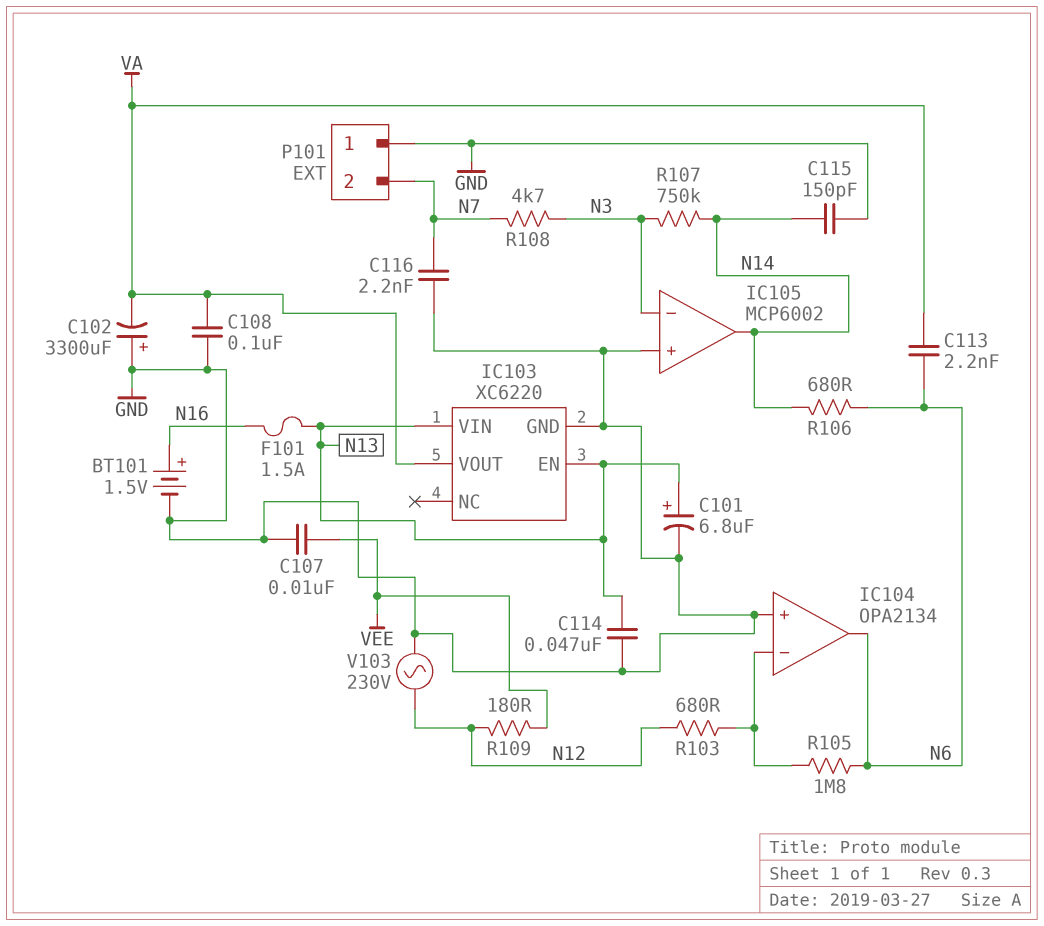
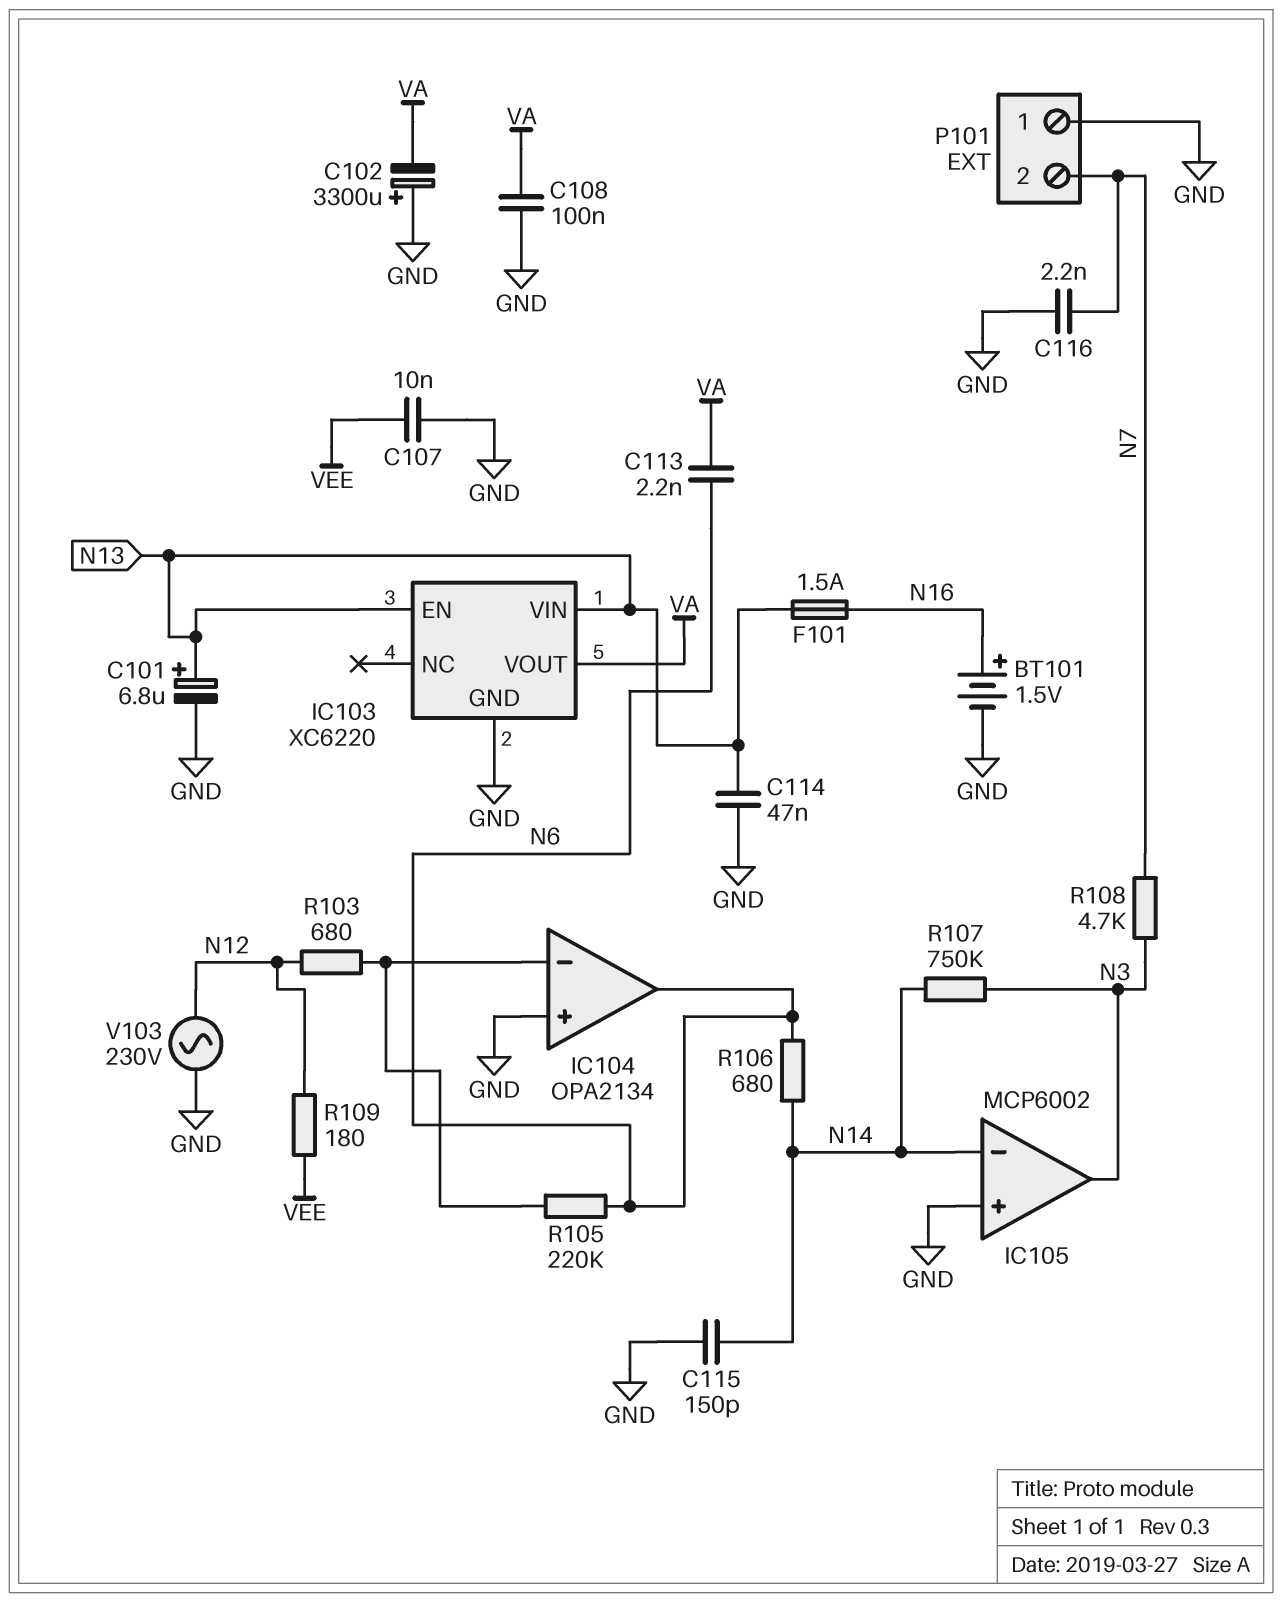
IC105 pin in-: N3 -> N14
IC105 pin out: N14 -> N3
R105: 1.8M (IC104/in-, N6) -> 220k (IC104/in-, N6)

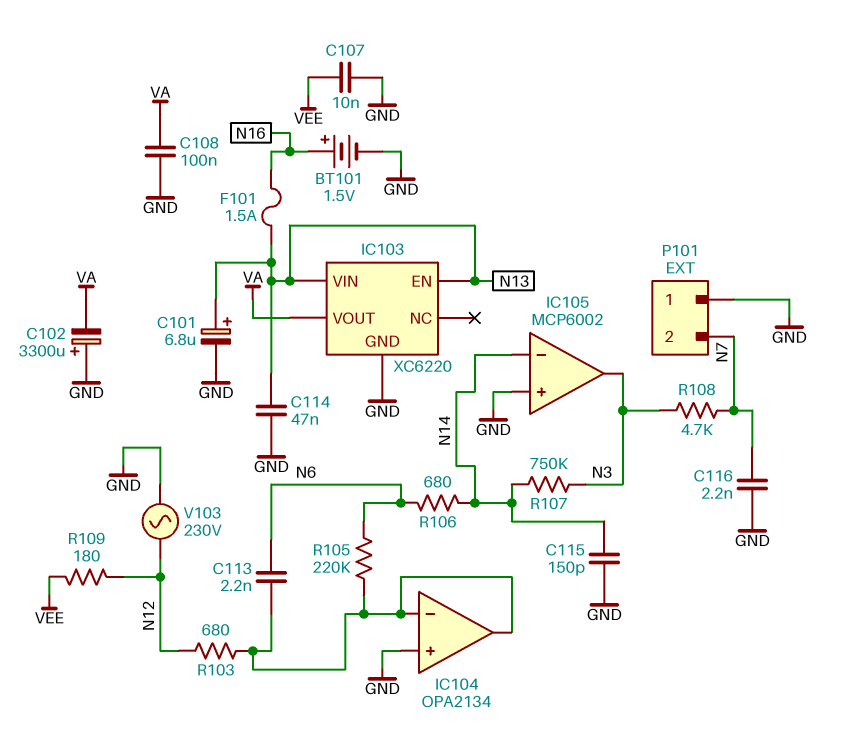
C113: 2.2nF (N6, VA) -> 2.2nF (IC104/in-, N6)
IC104 pin out: N6 -> IC104/in-

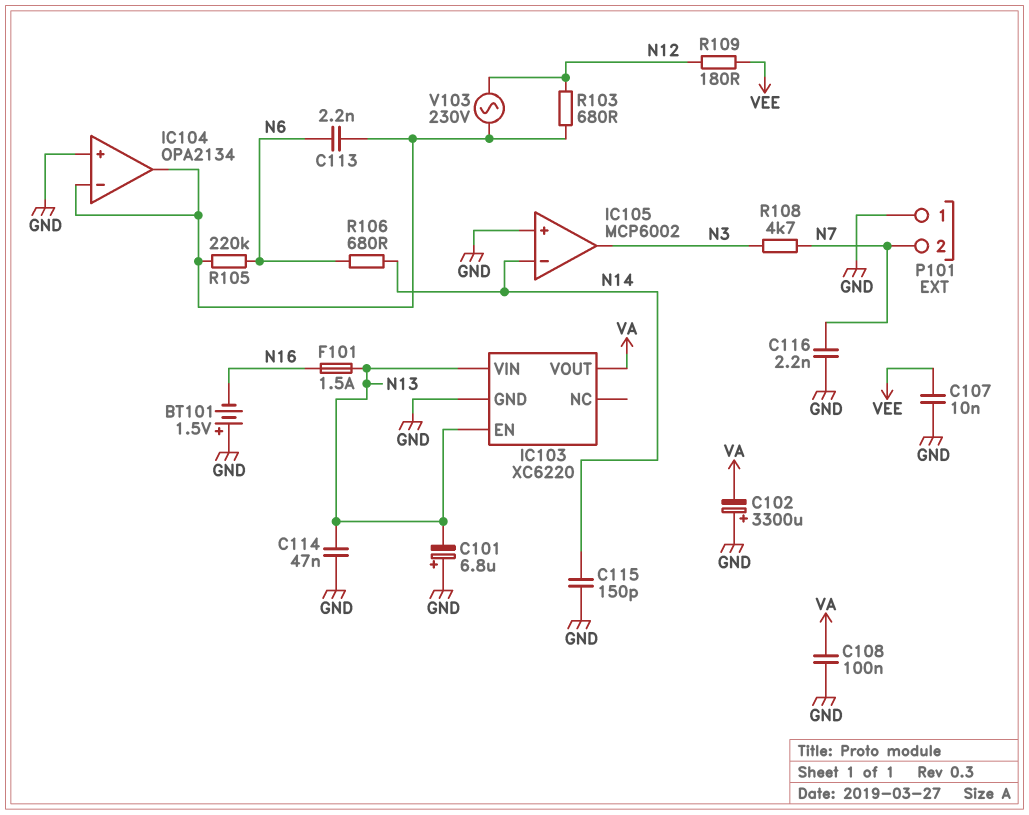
BT101: 1.5V (plus N16, minus GND) -> 1.5V (plus GND, minus N16)
C101: 6.8uF (plus N13, minus GND) -> 6.8uF (plus GND, minus N13)
R107: 750k (N3, N14) -> none
V103: AC 230V (GND, N12) -> AC 230V (IC104/in-, N12)

